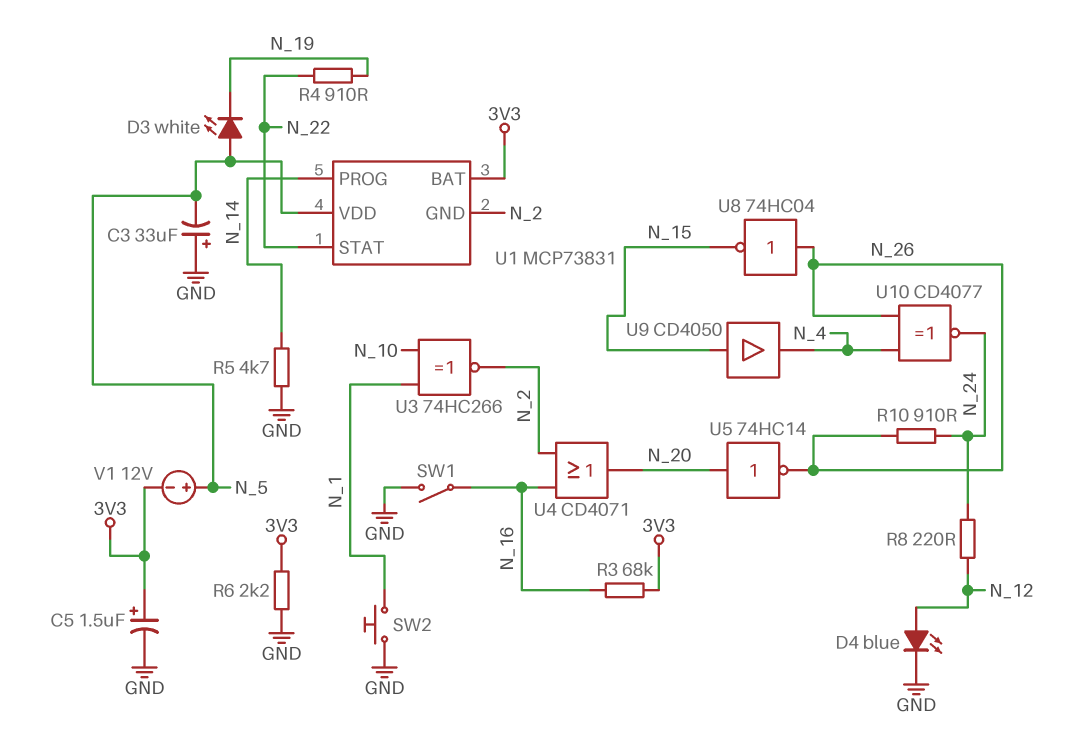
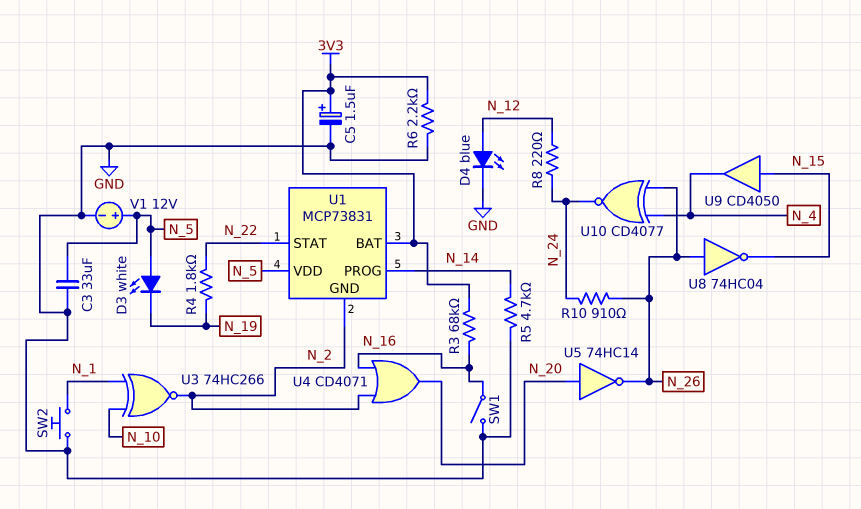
C3: 33uF (plus GND, minus N_5) -> 33uF (GND, N_5)
R4: 910 (N_19, N_22) -> 1.8k (N_19, N_22)
V1: 12V (plus N_5, minus 3V3) -> 12V (plus N_5, minus GND)

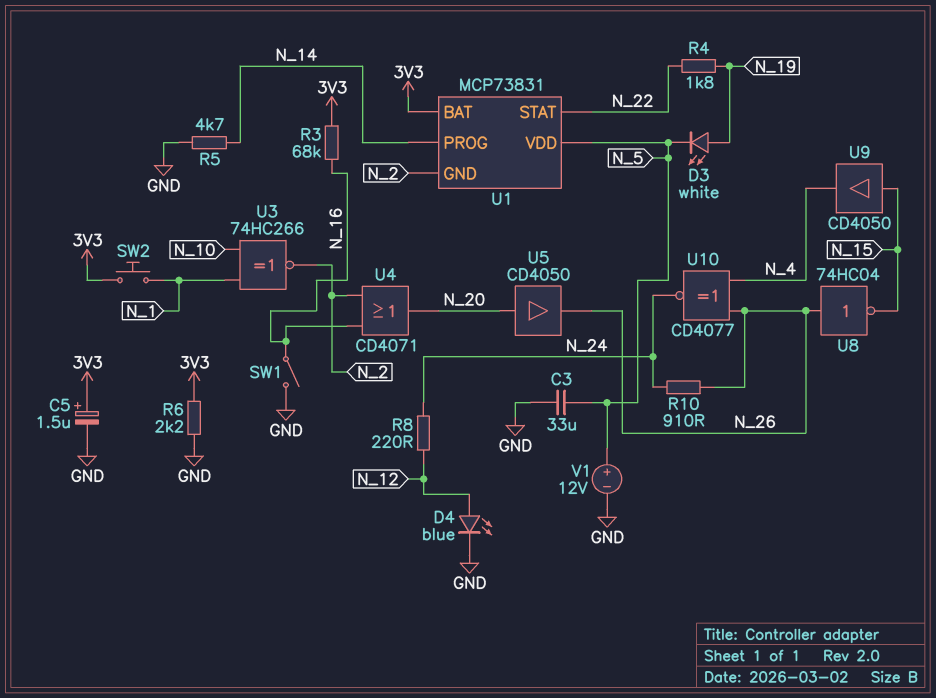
D3: LED white (A N_5, K N_19) -> LED white (A N_19, K N_5)
SW2: button (GND, N_1) -> button (3V3, N_1)
U5: NOT 74HC14 (in N_20, out N_26) -> buffer CD4050 (in N_20, out N_26)

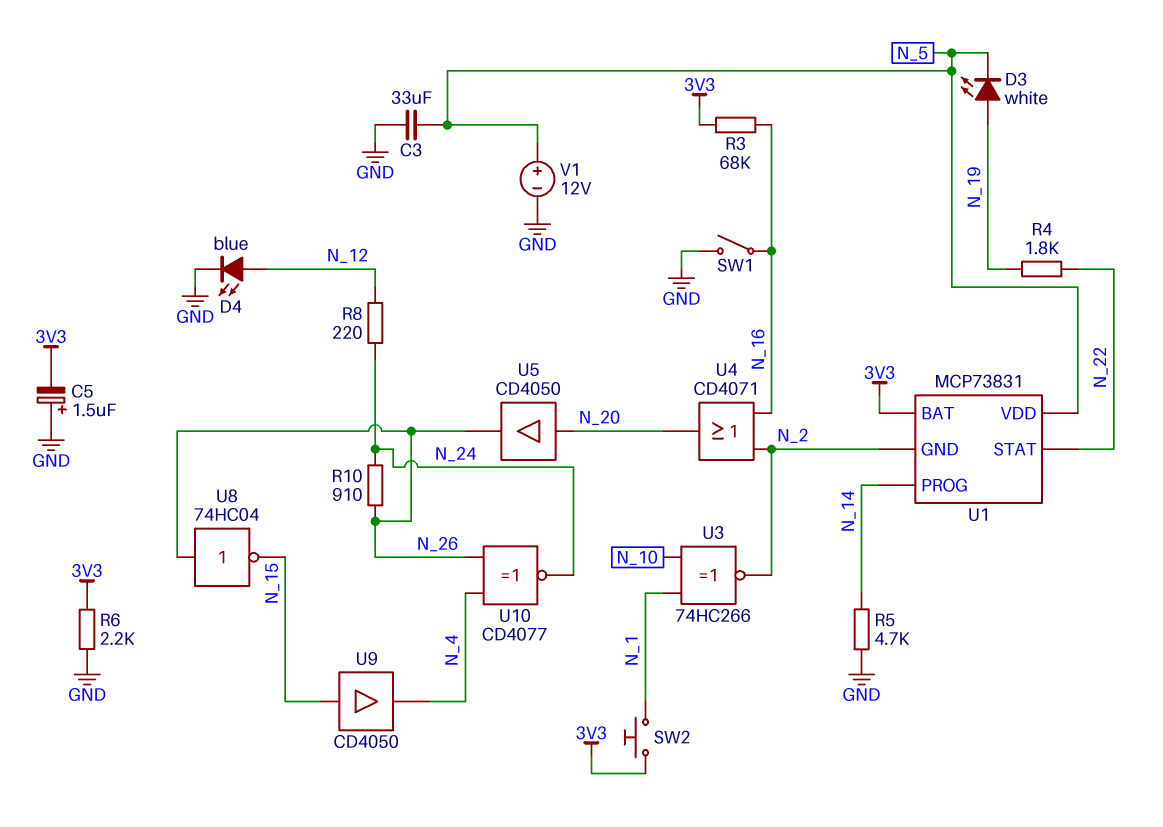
C5: 1.5uF (plus 3V3, minus GND) -> 1.5uF (plus GND, minus 3V3)

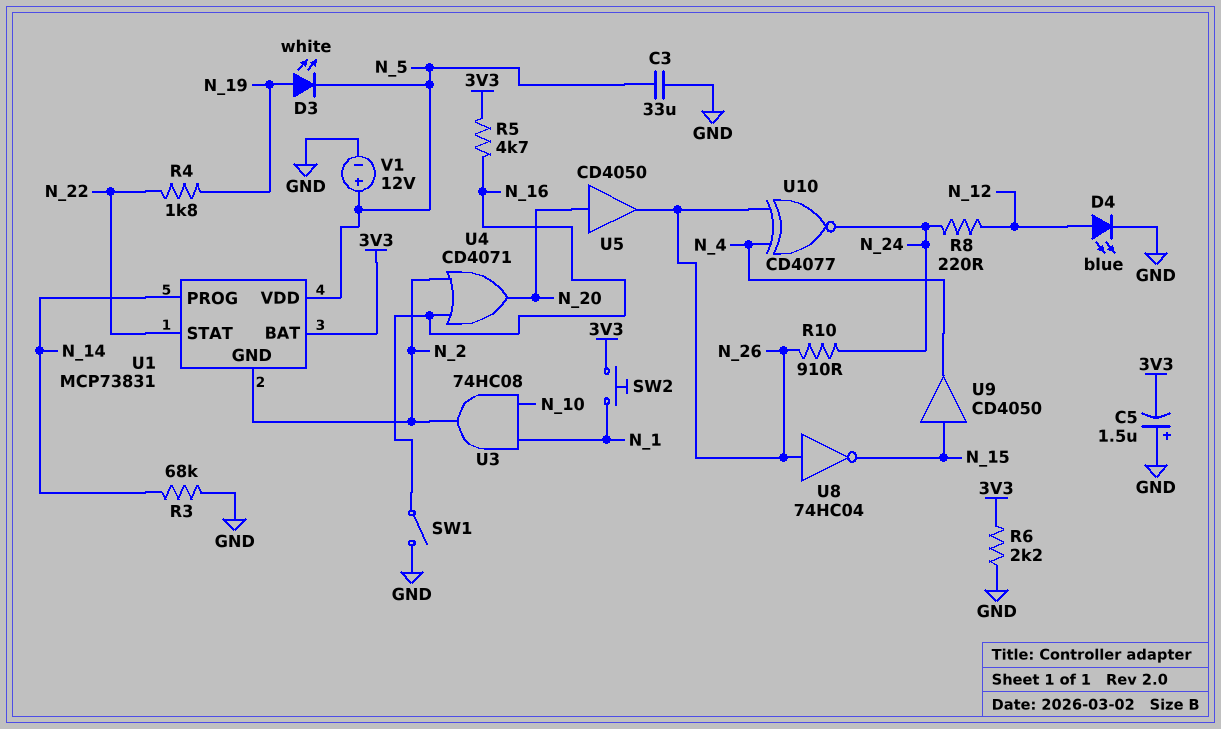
R3: 68k (3V3, N_16) -> 68k (GND, N_14)
R5: 4.7k (GND, N_14) -> 4.7k (3V3, N_16)
U3: XNOR 74HC266 (in N_1, in N_10, out N_2) -> AND 74HC08 (in N_1, in N_10, out N_2)

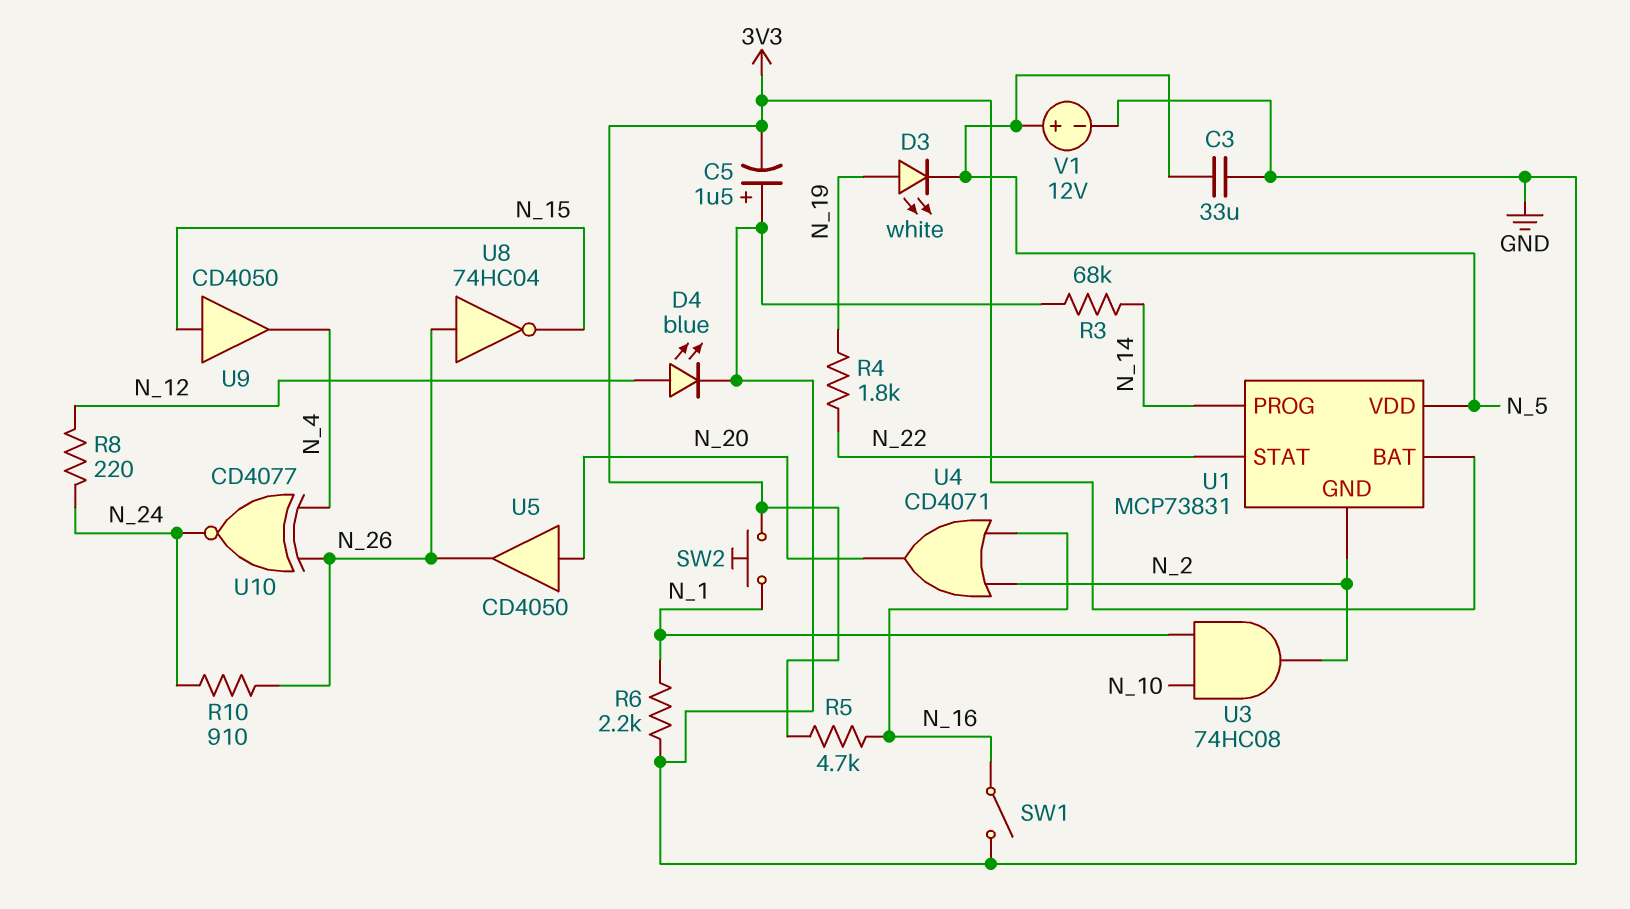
R6: 2.2k (3V3, GND) -> 2.2k (GND, N_1)

